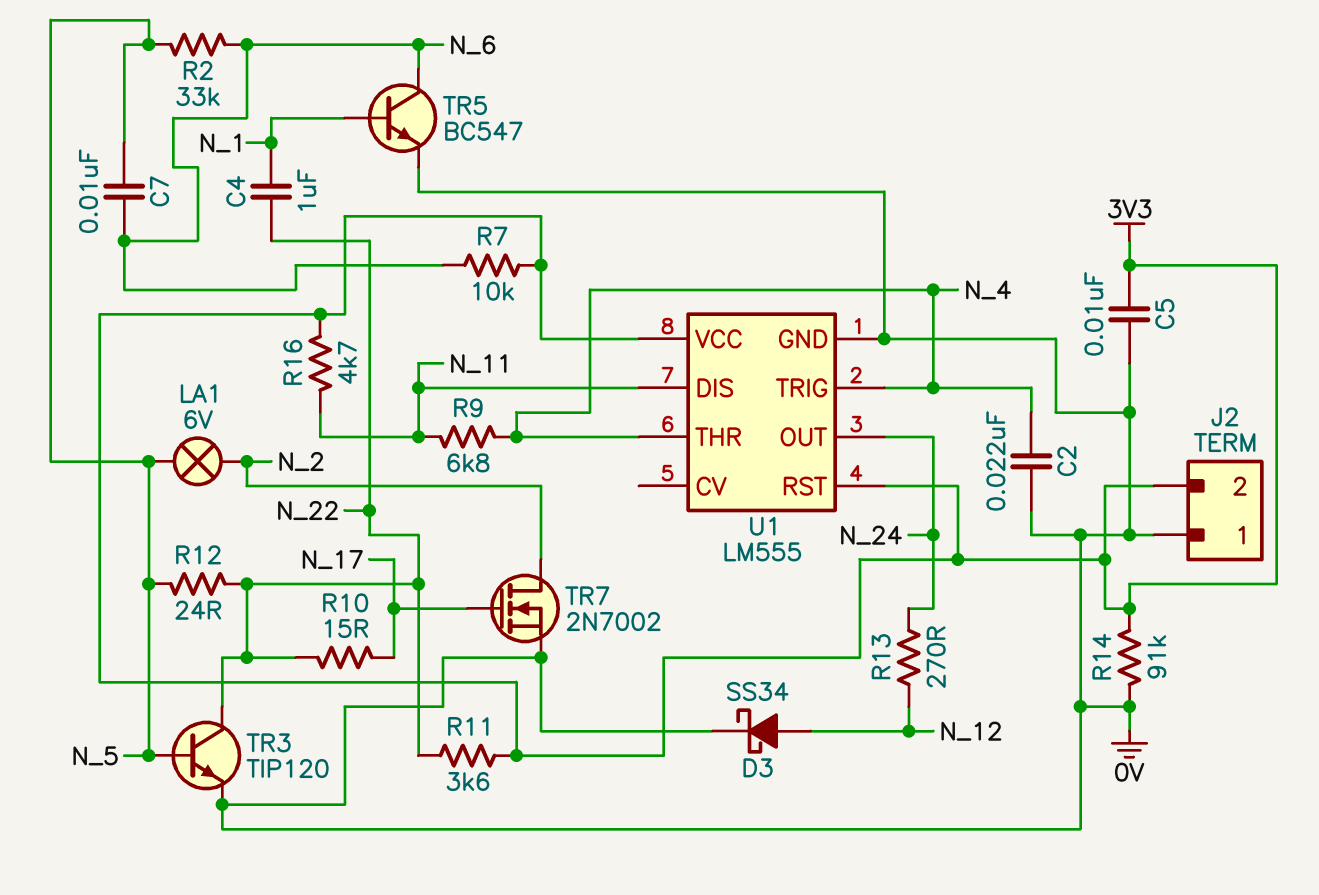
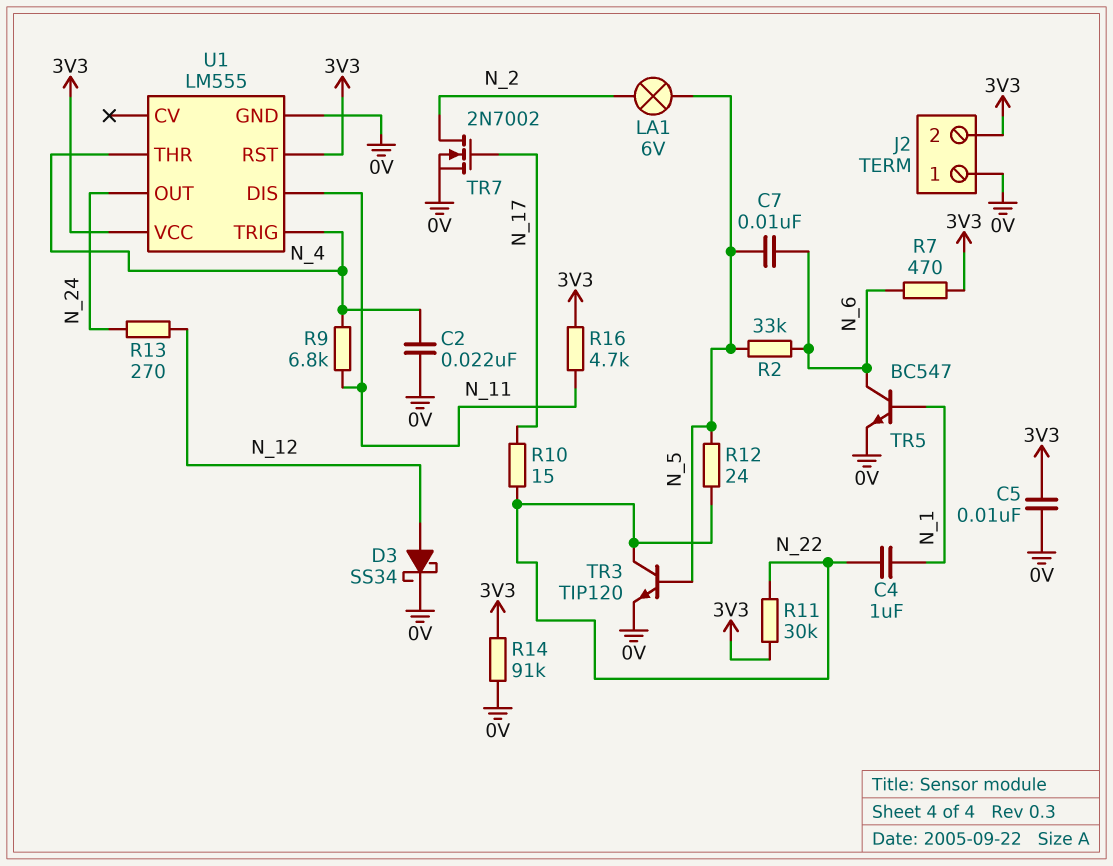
R7: 10k (3V3, N_6) -> 470 (3V3, N_6)
R11: 3.6k (3V3, N_22) -> 30k (3V3, N_22)

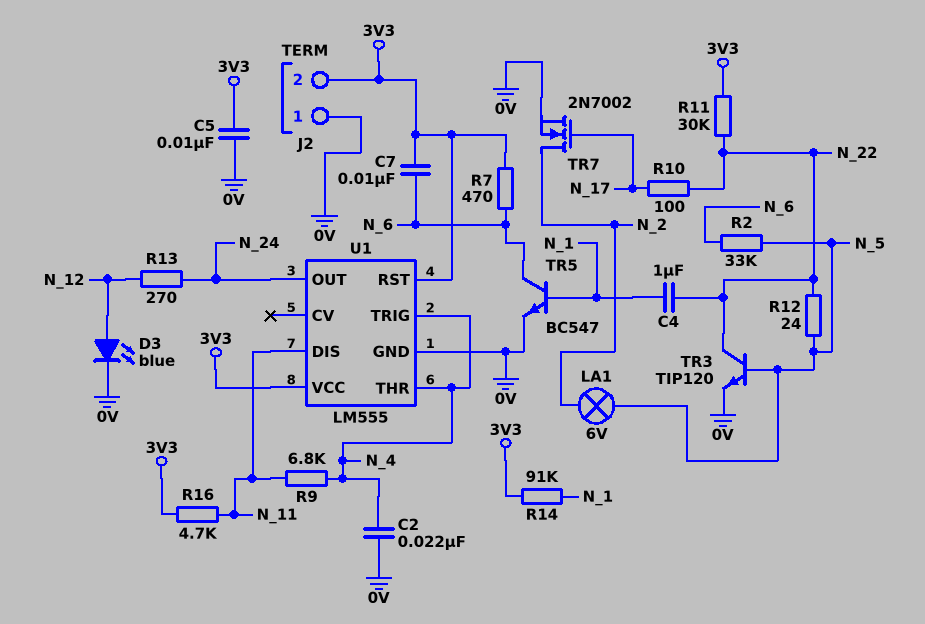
C7: 10nF (N_5, N_6) -> 10nF (3V3, N_6)
D3: schottky SS34 (A N_12, K 0V) -> LED blue (A N_12, K 0V)
R10: 15 (N_17, N_22) -> 100 (N_17, N_22)
R14: 91k (0V, 3V3) -> 91k (3V3, N_1)

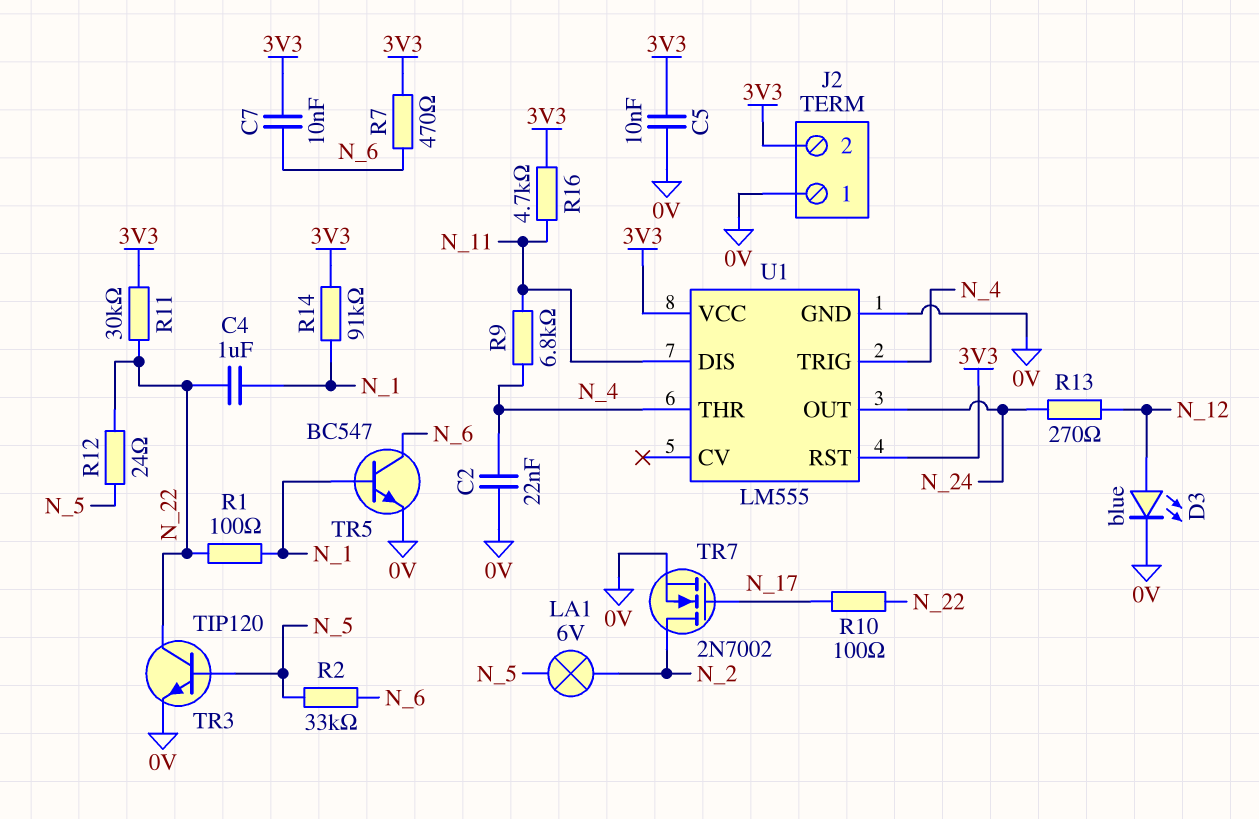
R1: none -> 100 (N_1, N_22)

